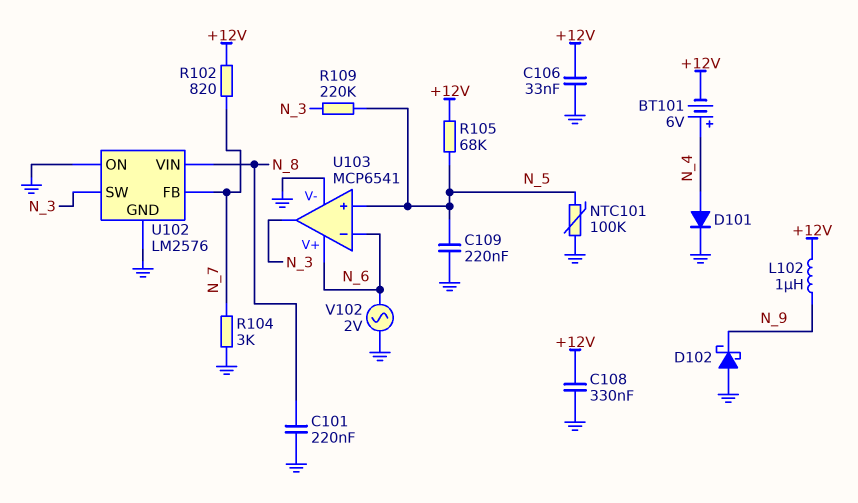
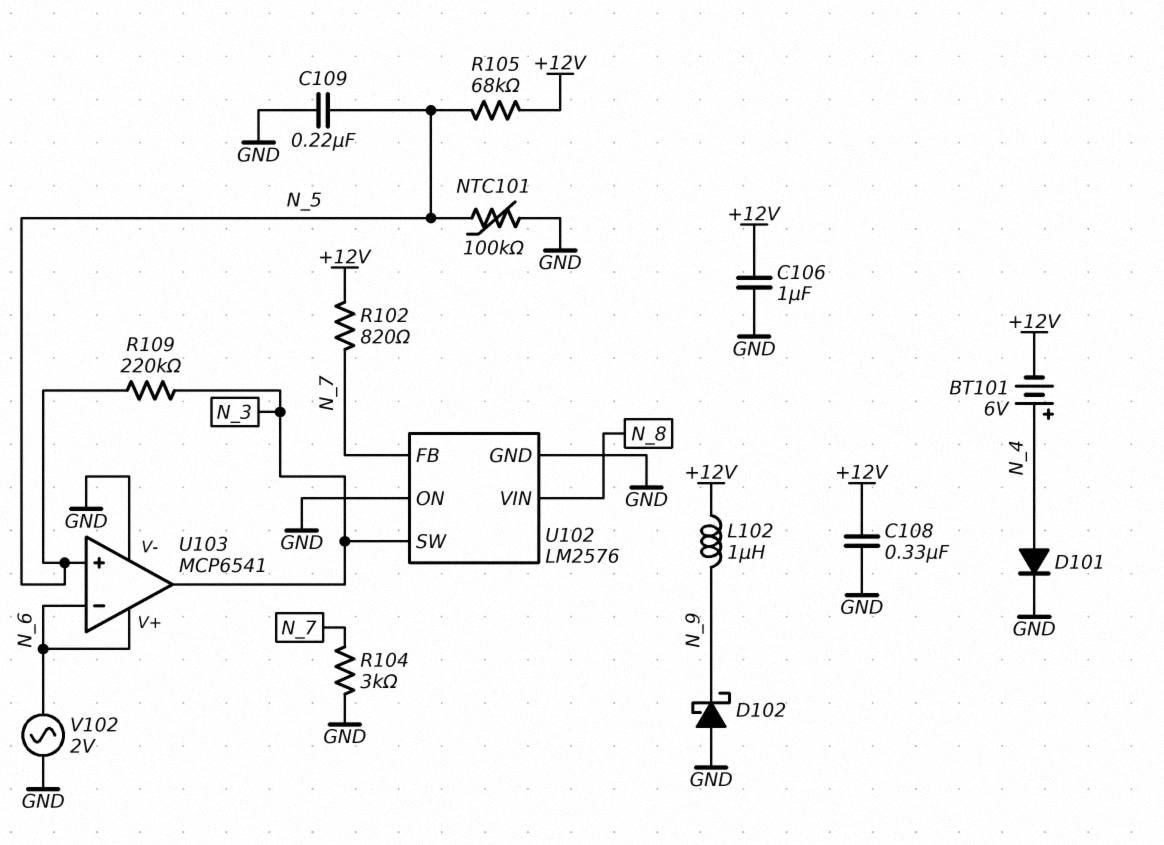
C101: 220nF (GND, N_8) -> none
C106: 33nF (+12V, GND) -> 1uF (+12V, GND)

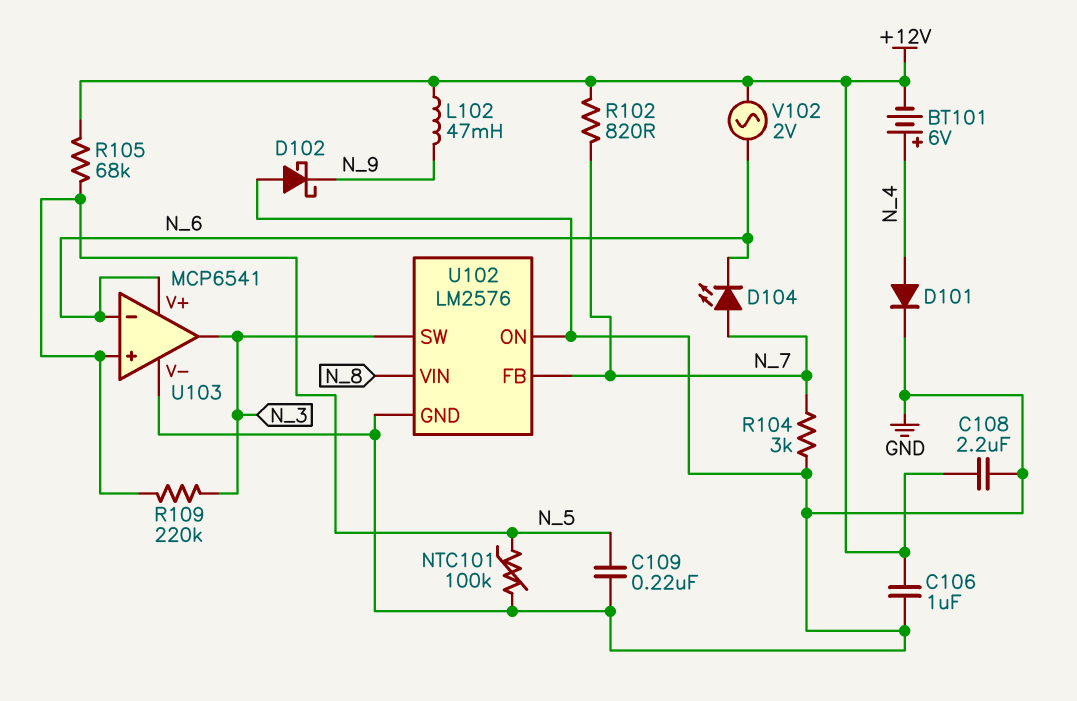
C108: 330nF (+12V, GND) -> 2.2uF (+12V, GND)
D104: none -> LED (A N_7, K N_6)
L102: 1uH (+12V, N_9) -> 47mH (+12V, N_9)
V102: AC 2V (GND, N_6) -> AC 2V (+12V, N_6)

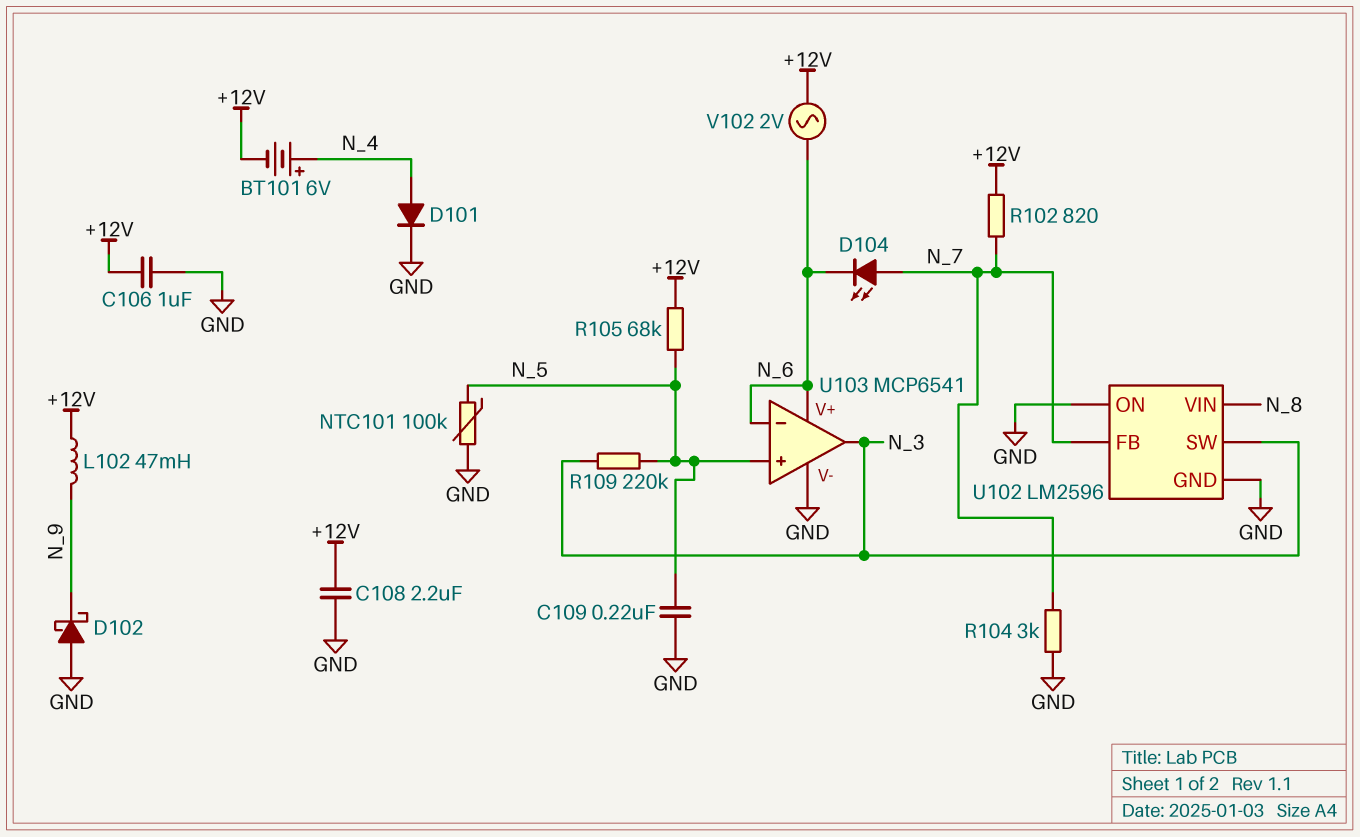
U102: LM2576 -> LM2596

